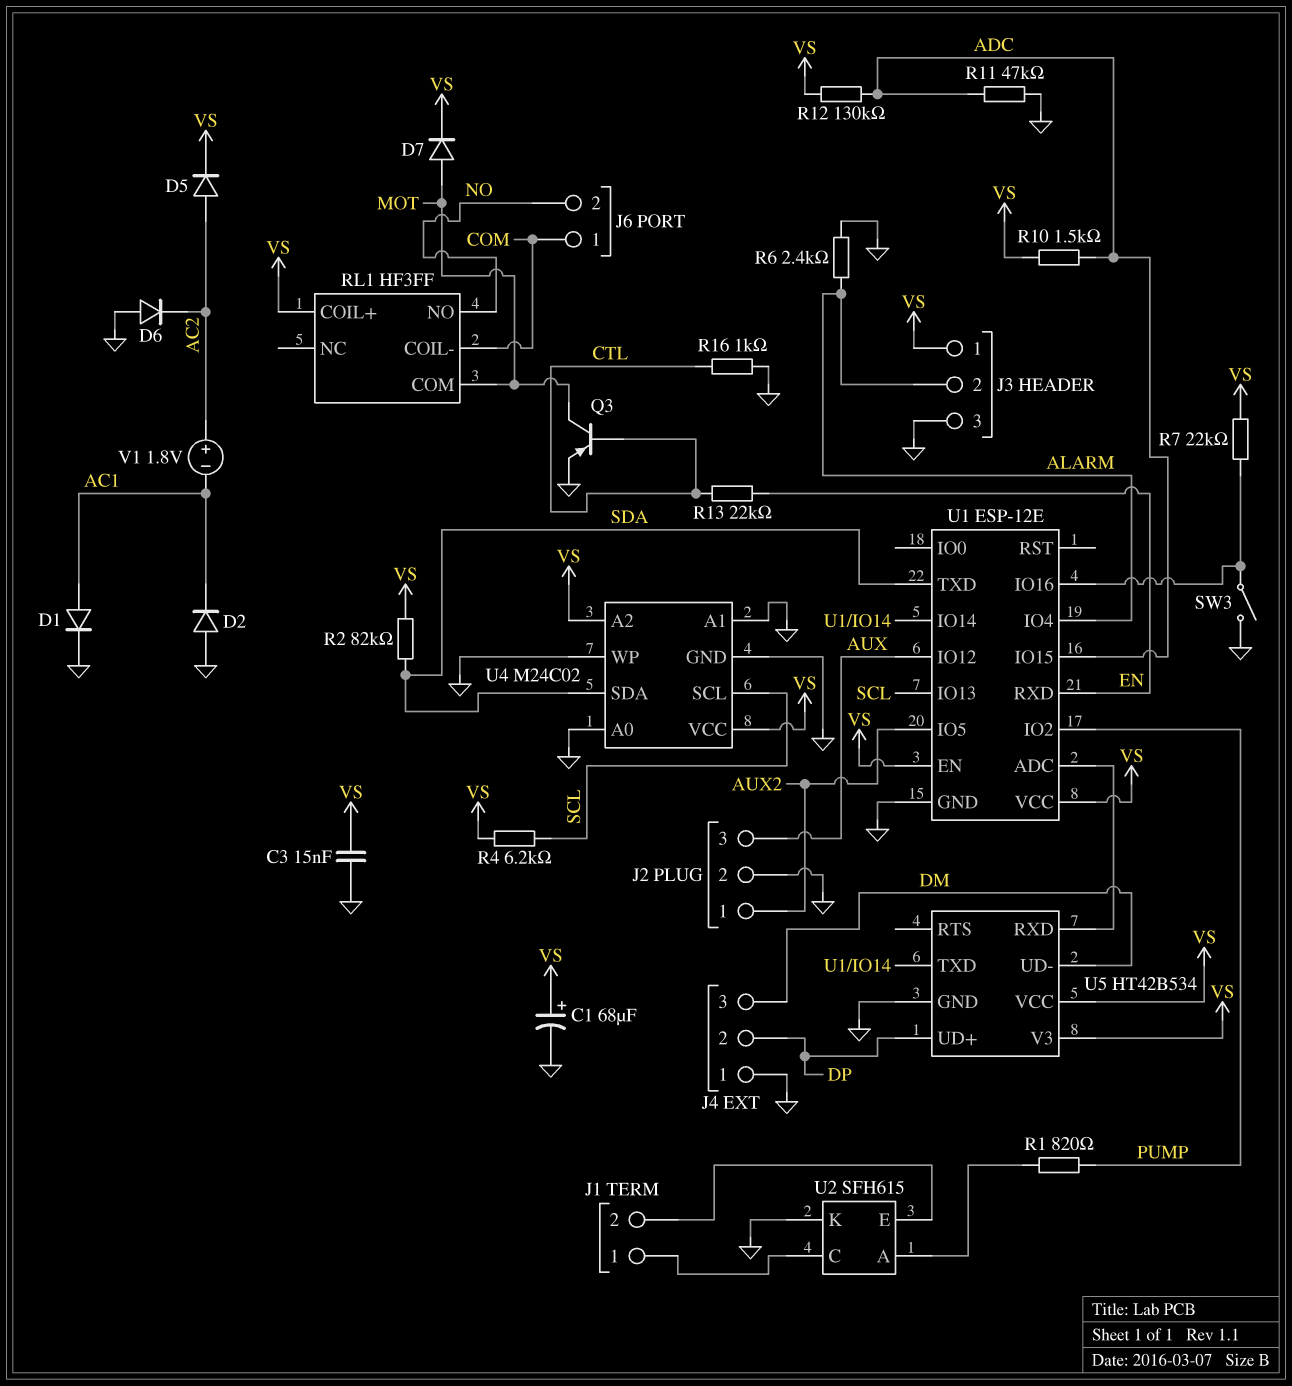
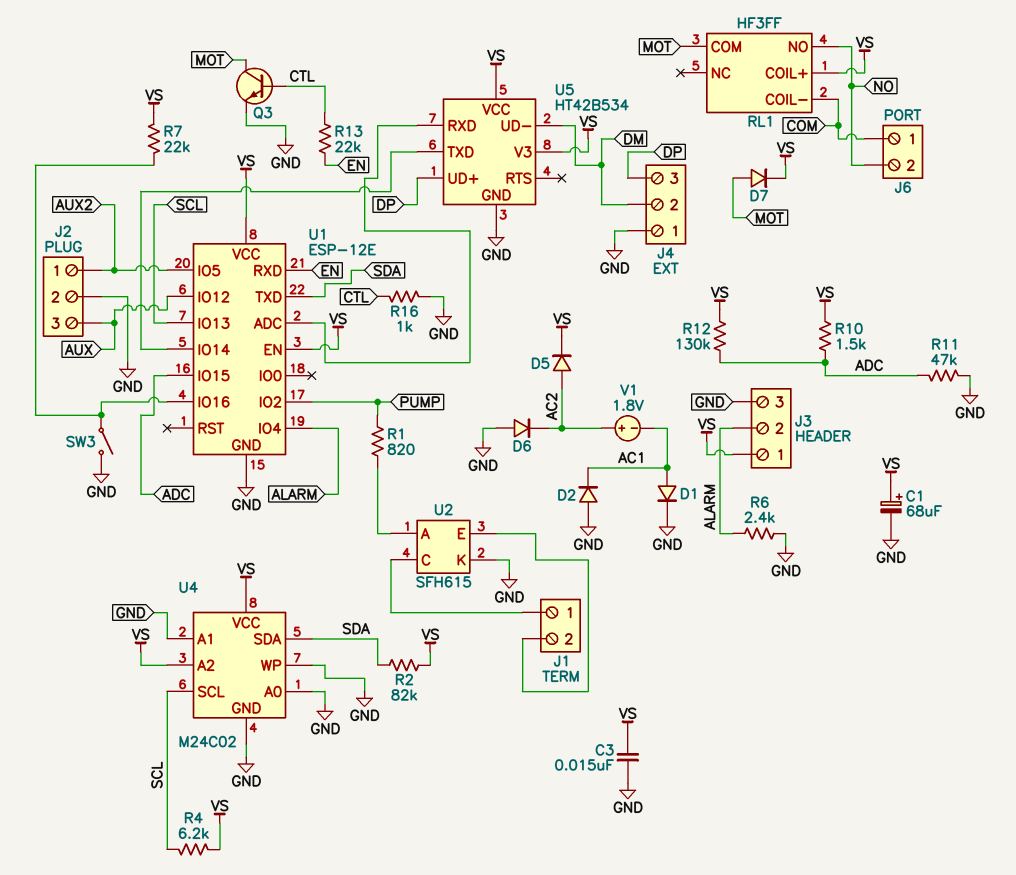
J4 pin 2: DP -> DM
J4 pin 3: DM -> DP
Q3: PNP (B CTL, C MOT, E GND) -> NPN (B CTL, C MOT, E GND)

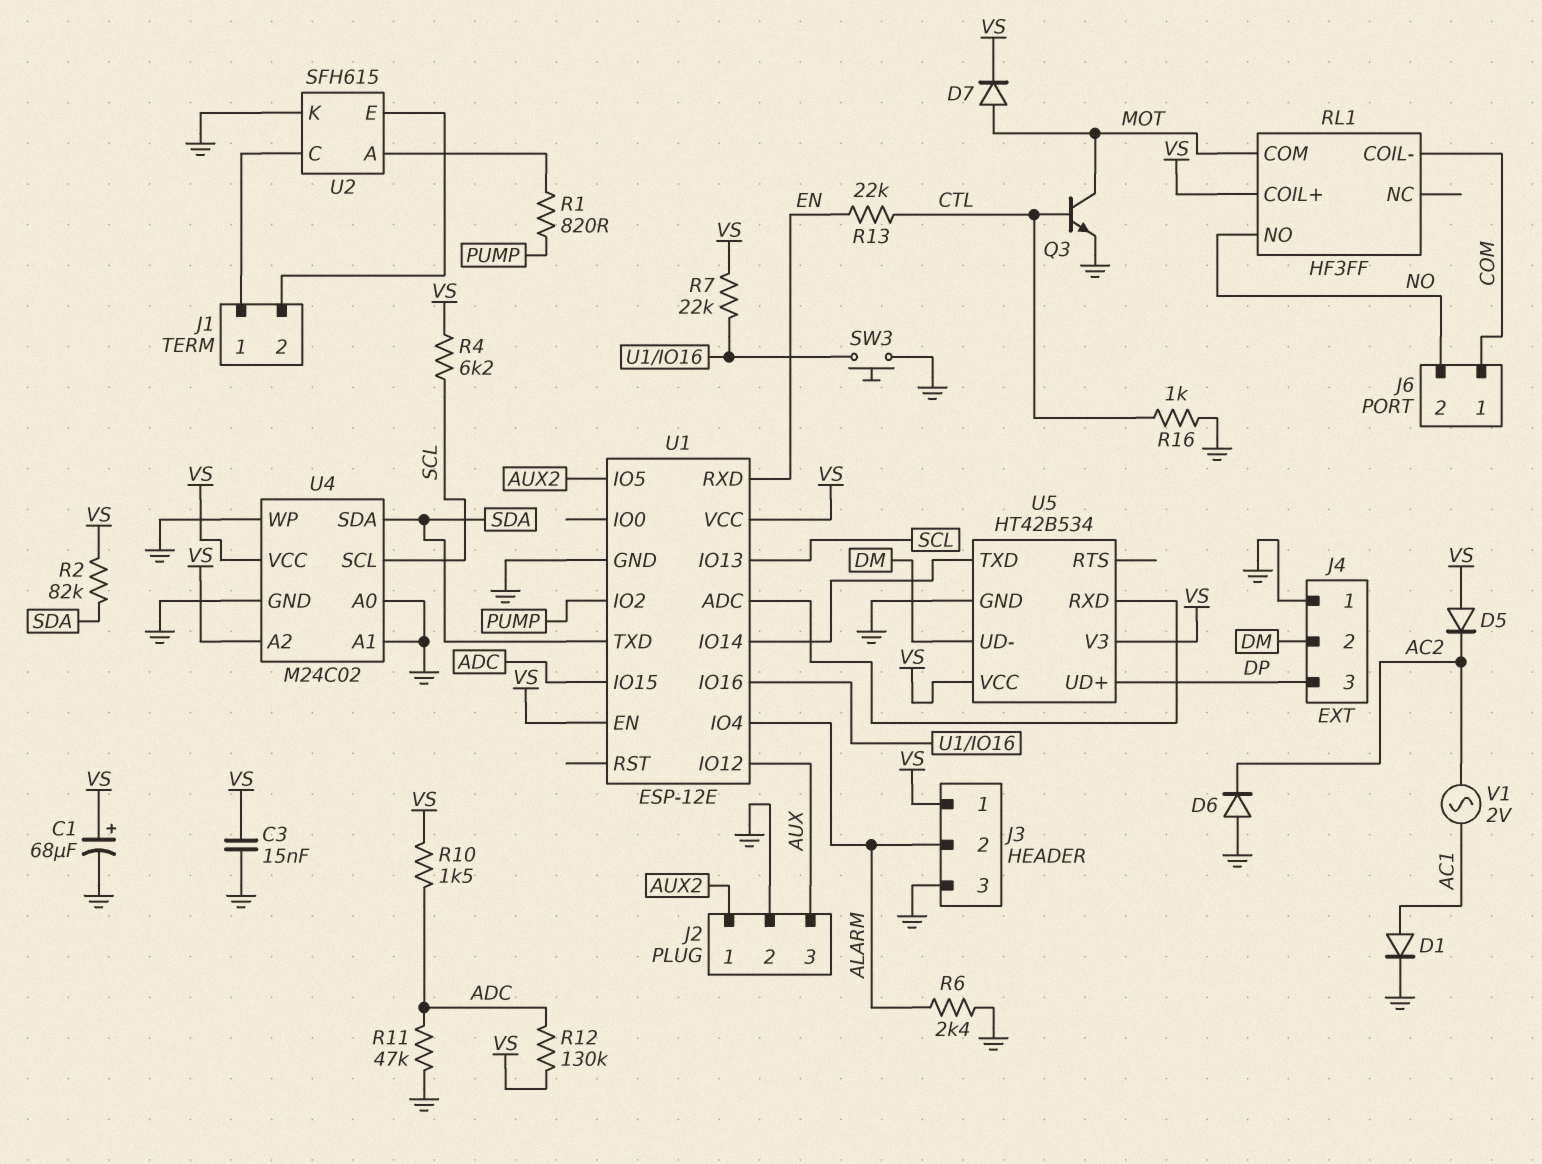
D2: diode (A GND, K AC1) -> none
D5: diode (A AC2, K VS) -> diode (A VS, K AC2)
SW3: switch (GND, U1/IO16) -> button (GND, U1/IO16)
V1: 1.8V (plus AC2, minus AC1) -> AC 2V (AC1, AC2)

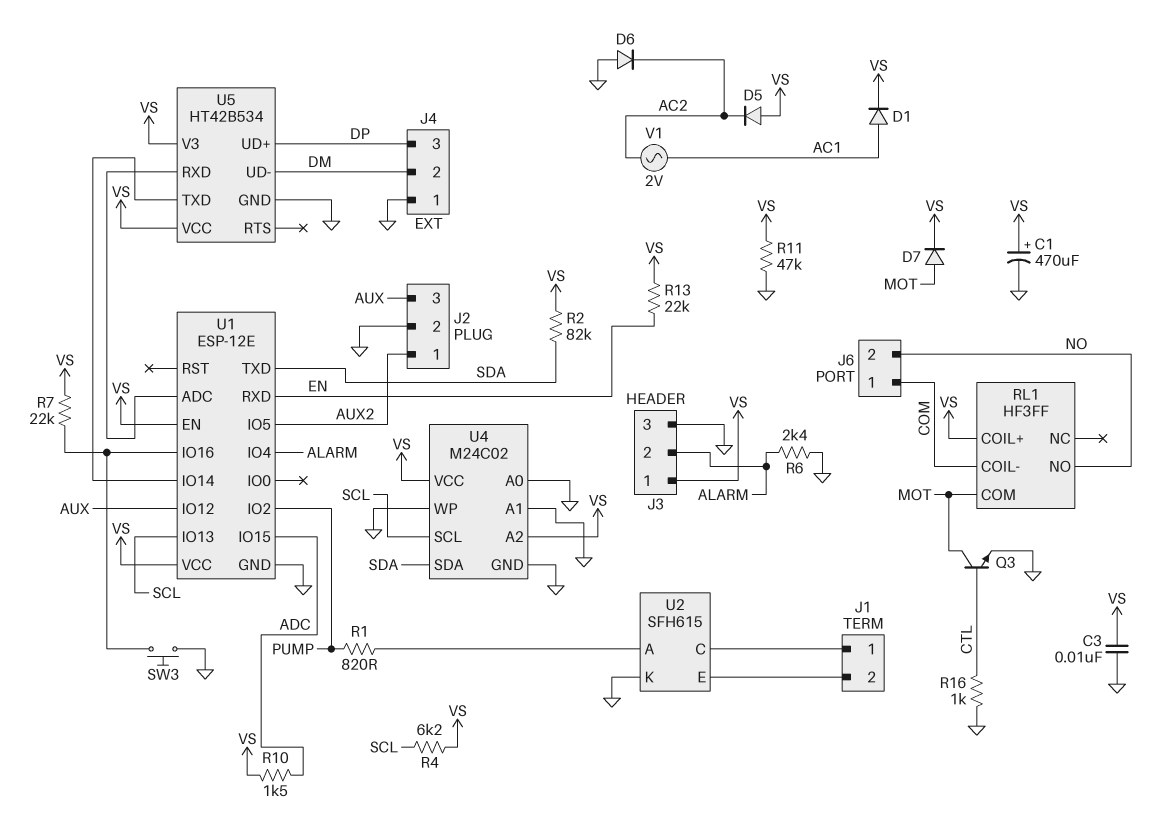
C1: 68uF (plus VS, minus GND) -> 470uF (plus VS, minus GND)
C3: 15nF (GND, VS) -> 10nF (GND, VS)
D1: diode (A AC1, K GND) -> diode (A AC1, K VS)
R11: 47k (ADC, GND) -> 47k (GND, VS)
R12: 130k (ADC, VS) -> none
R13: 22k (CTL, EN) -> 22k (EN, VS)

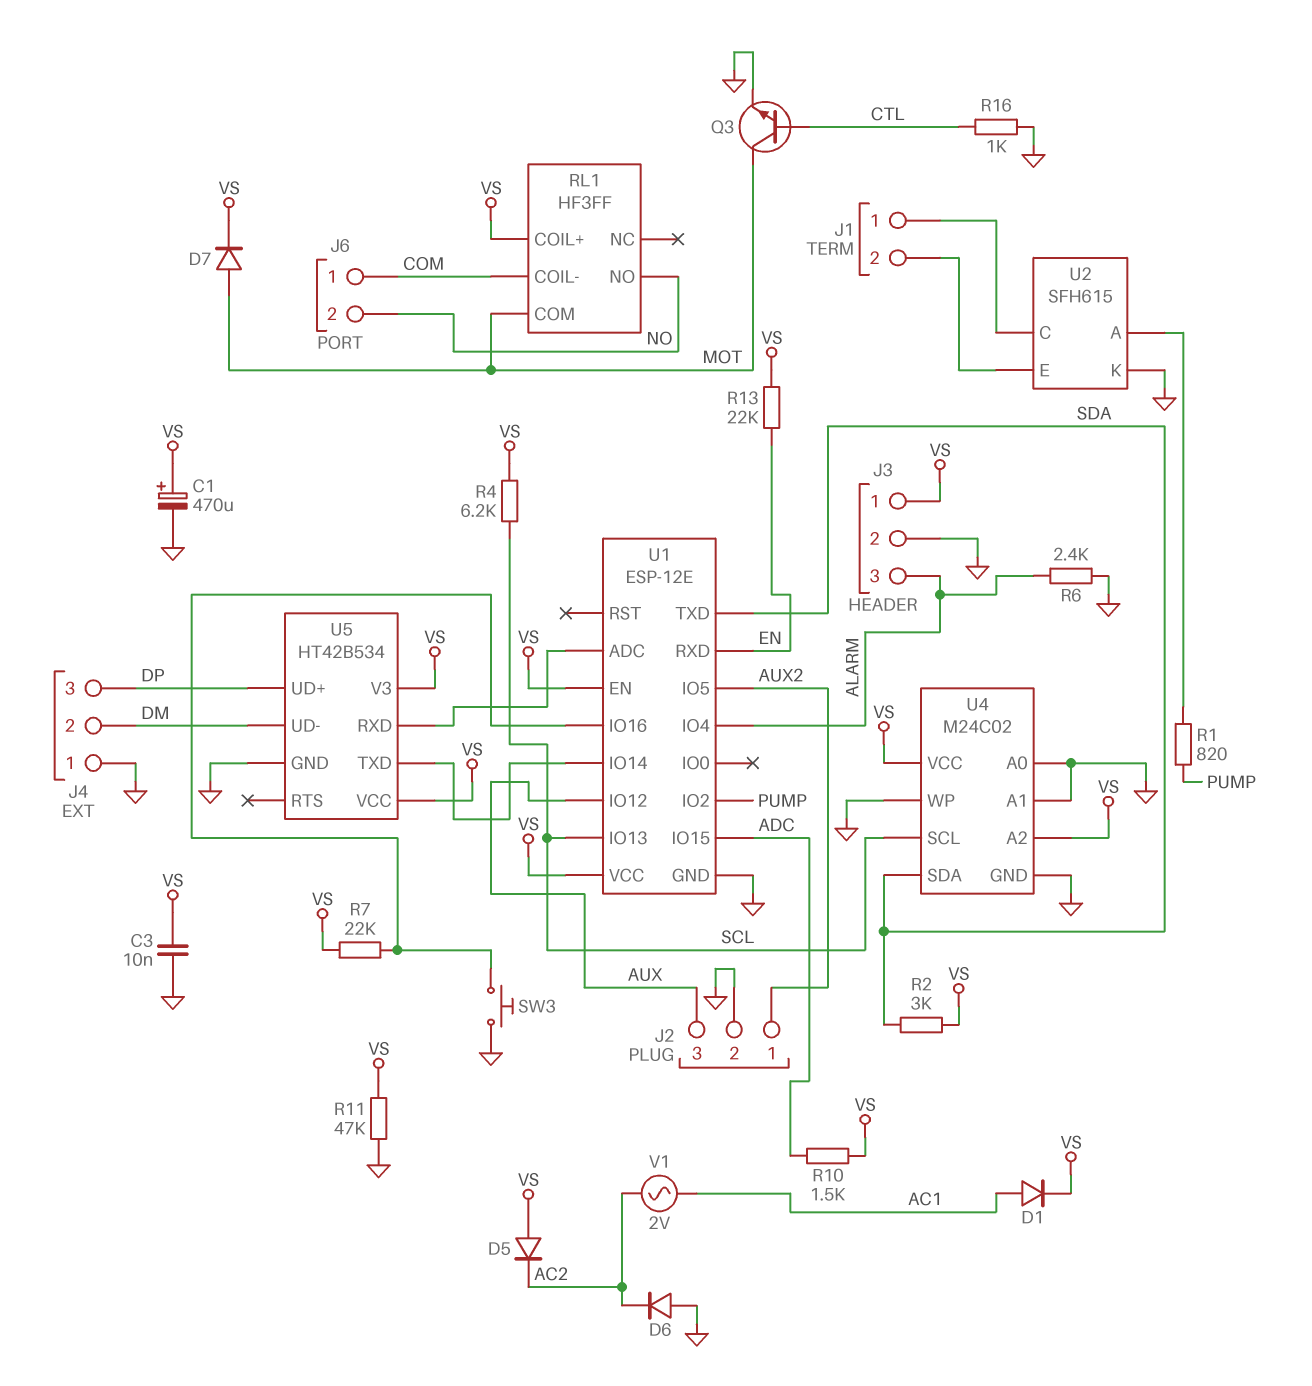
J3 pin 2: ALARM -> GND
J3 pin 3: GND -> ALARM
R2: 82k (SDA, VS) -> 3k (SDA, VS)

